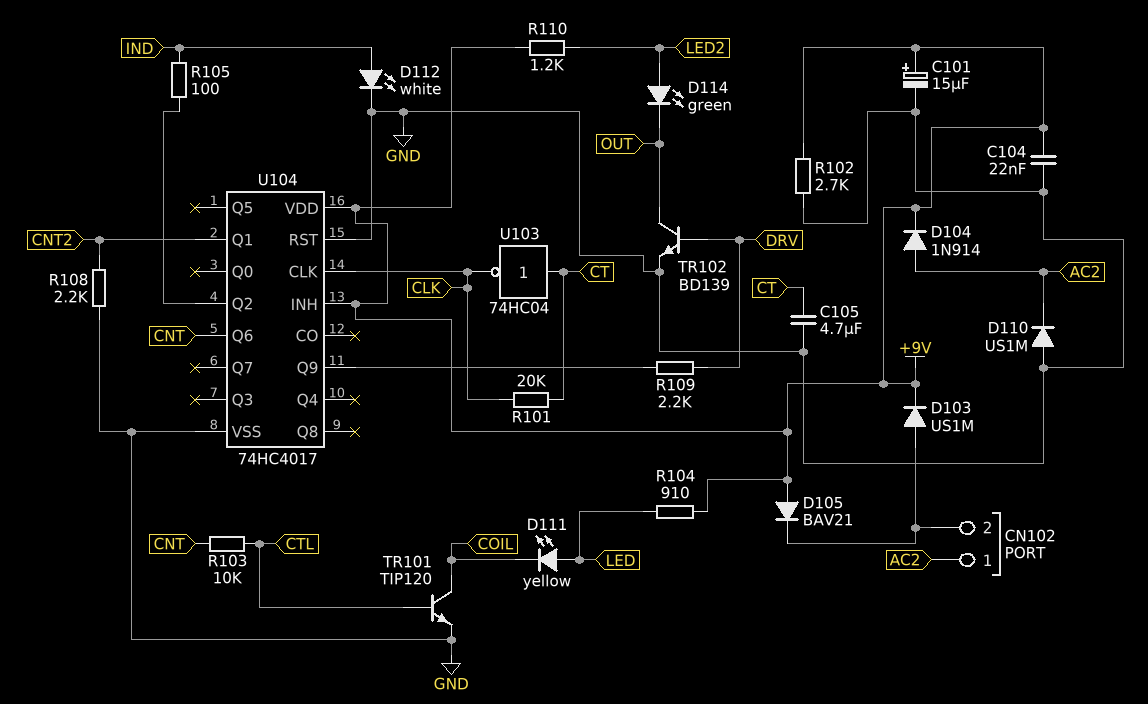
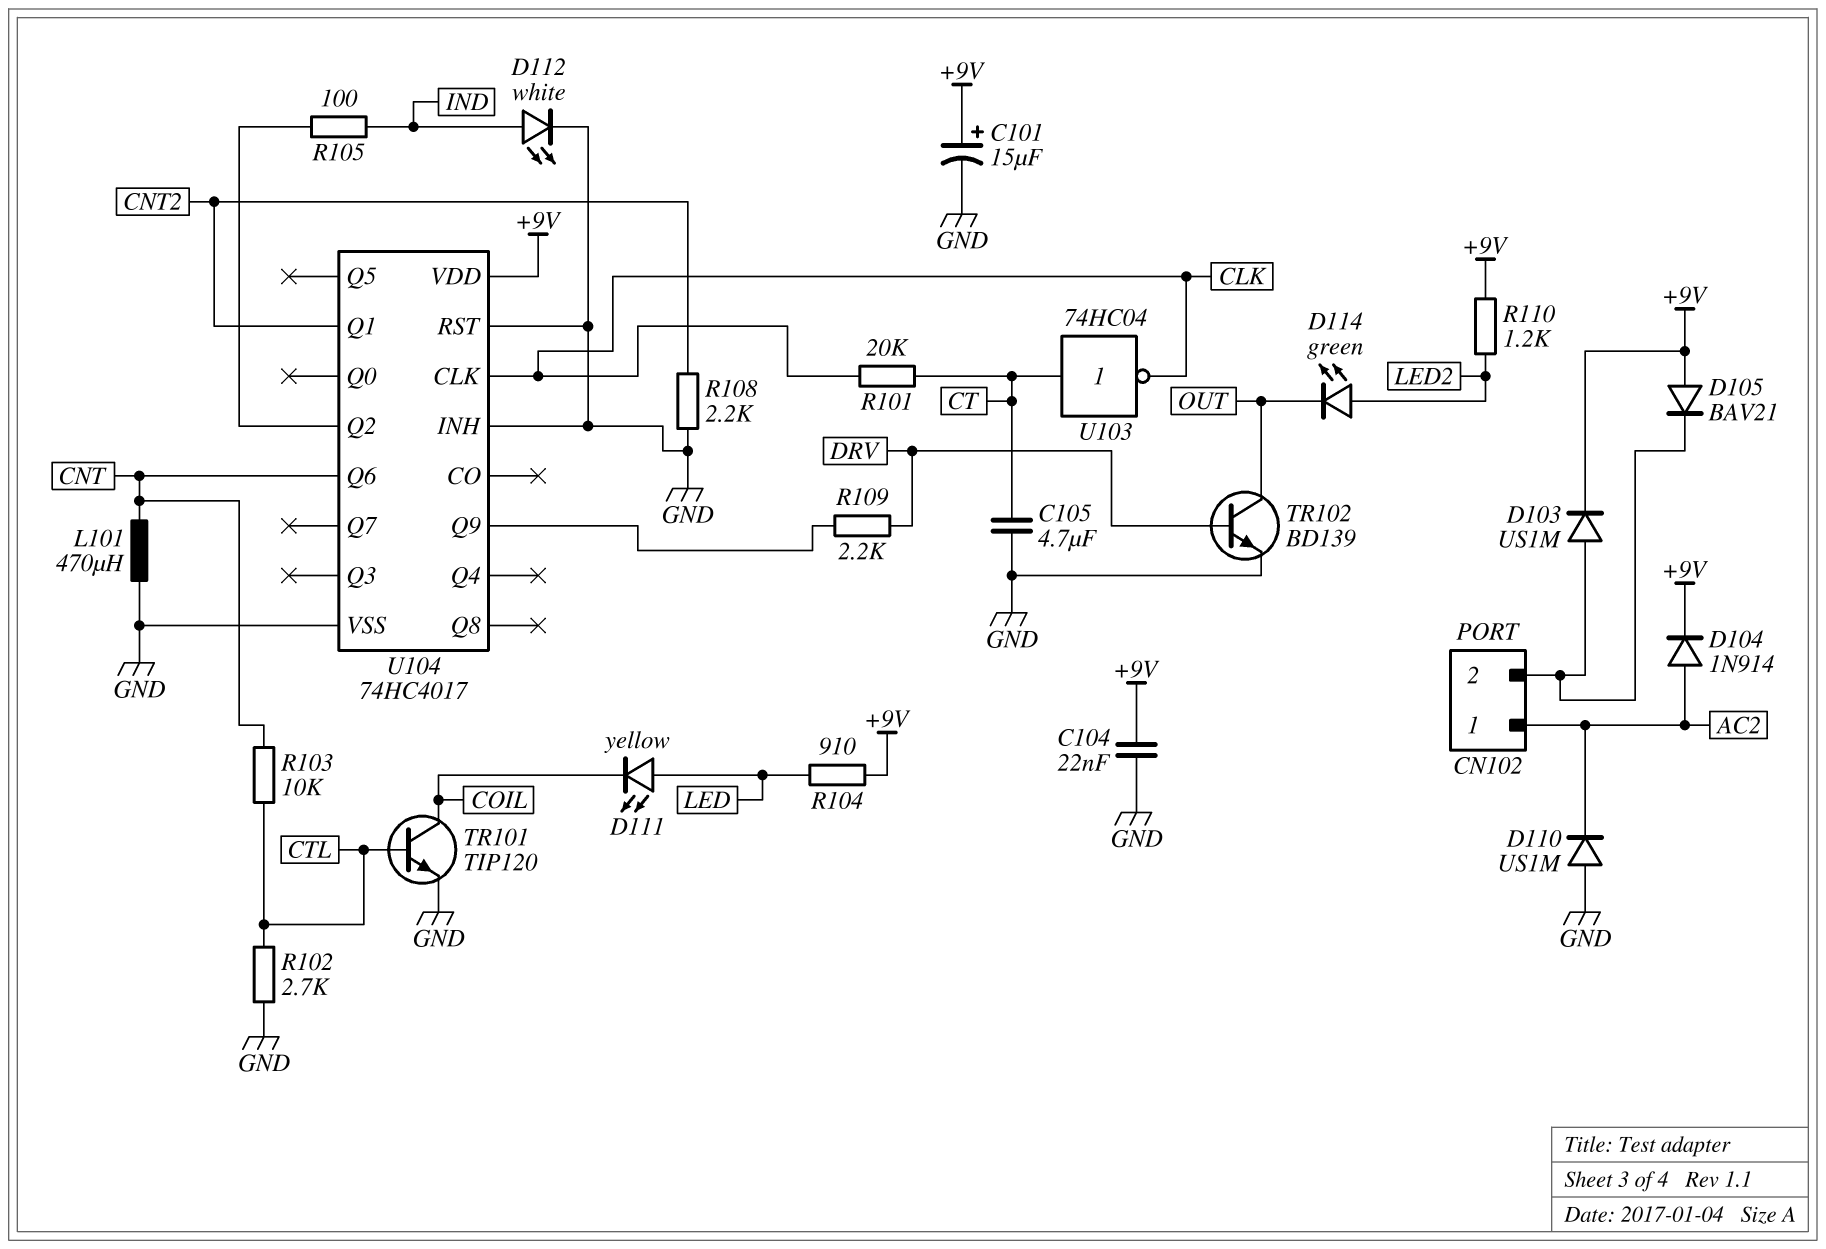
L101: none -> 470uH (CNT, GND)
R102: 2.7k (+9V, GND) -> 2.7k (CTL, GND)
U104 pin INH: +9V -> GND

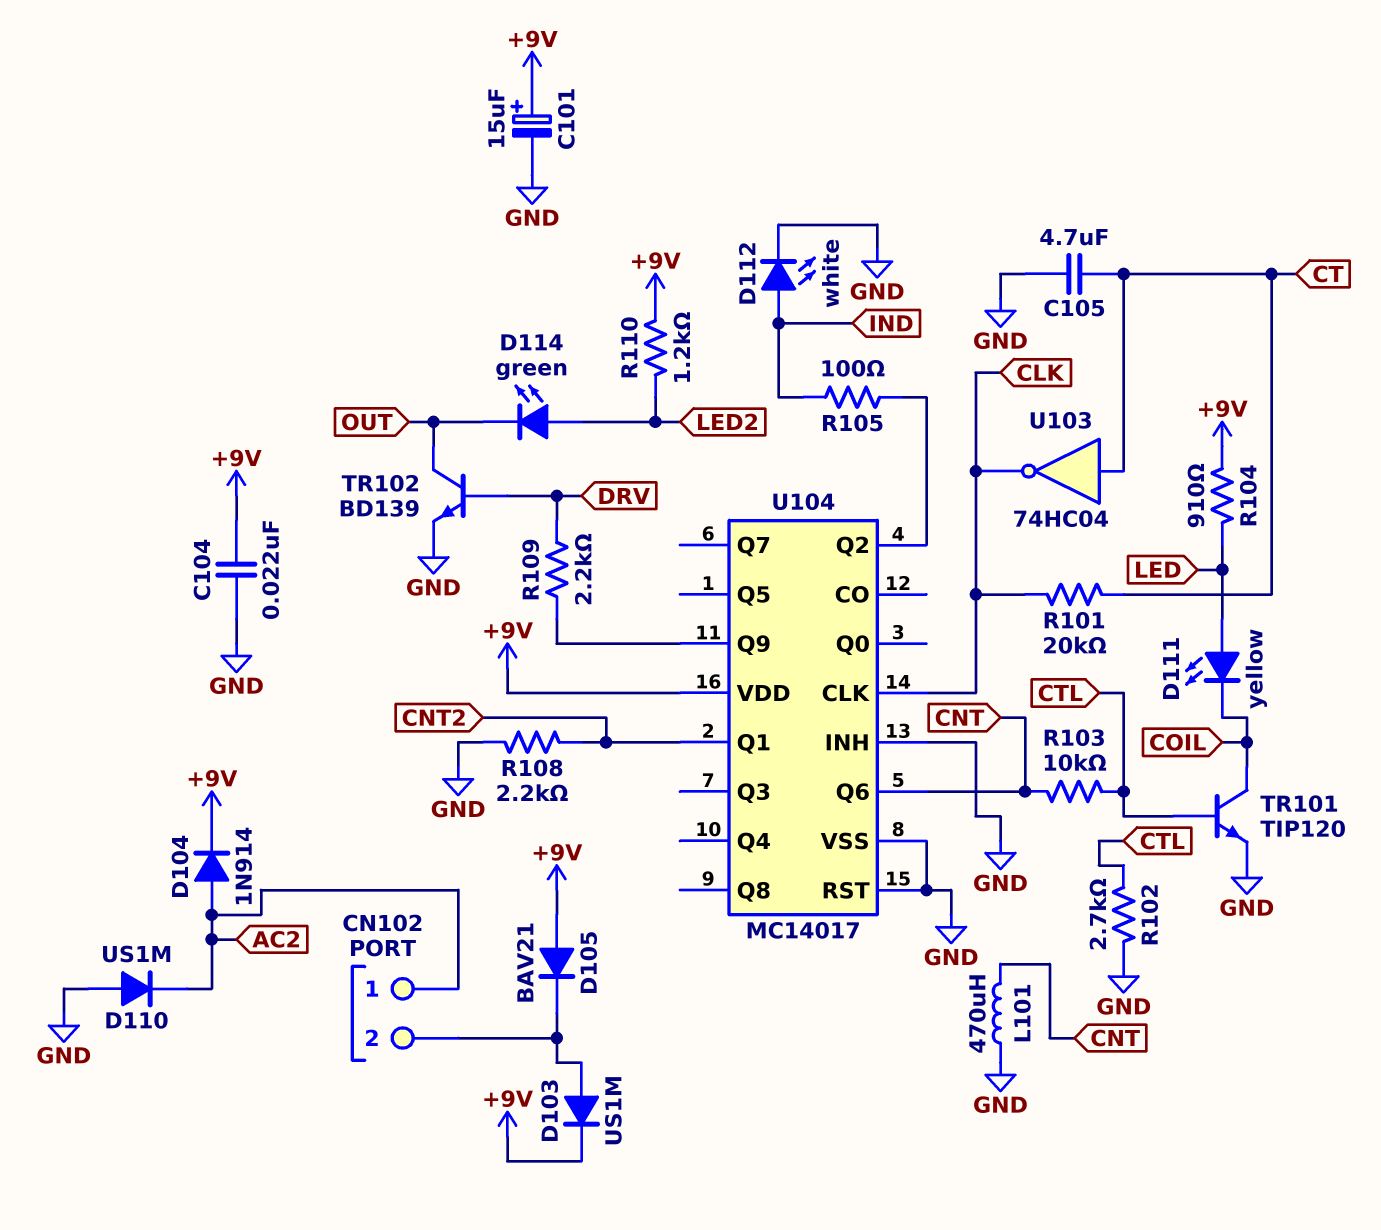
U104: 74HC4017 -> MC14017

